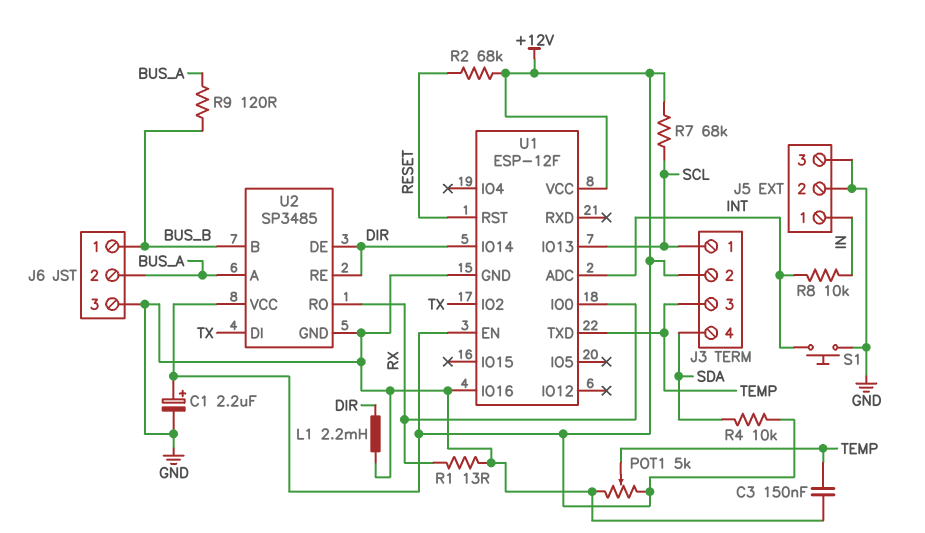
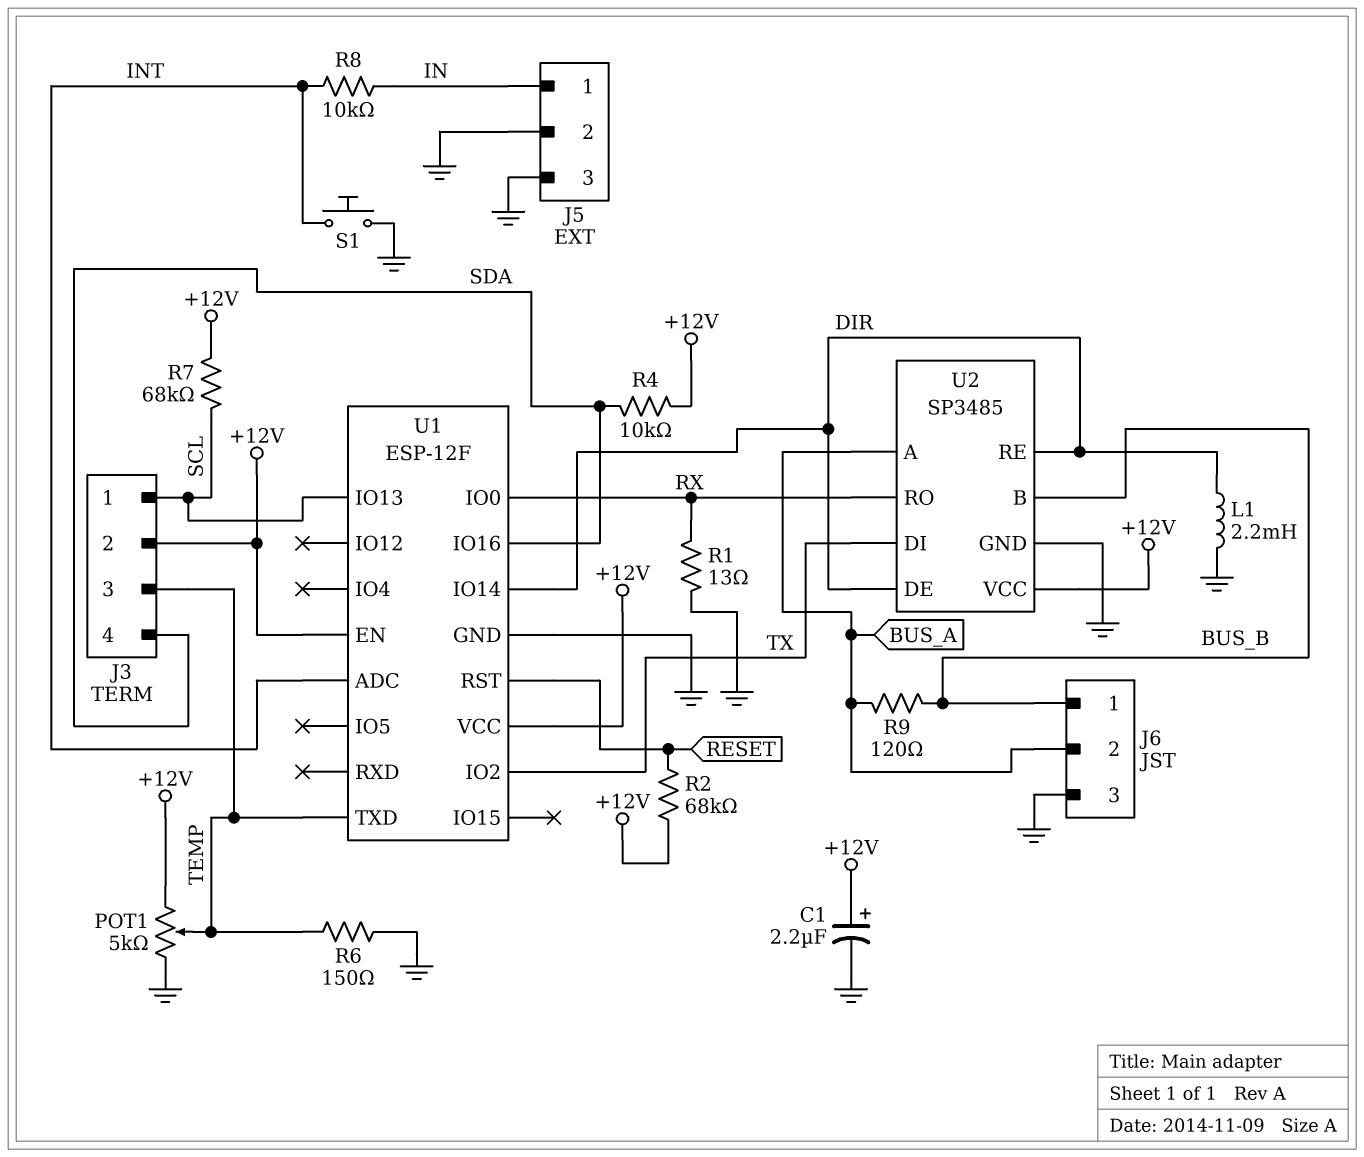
C3: 150nF (GND, TEMP) -> none
R6: none -> 150 (GND, TEMP)
U1 pin IO16: GND -> SDA

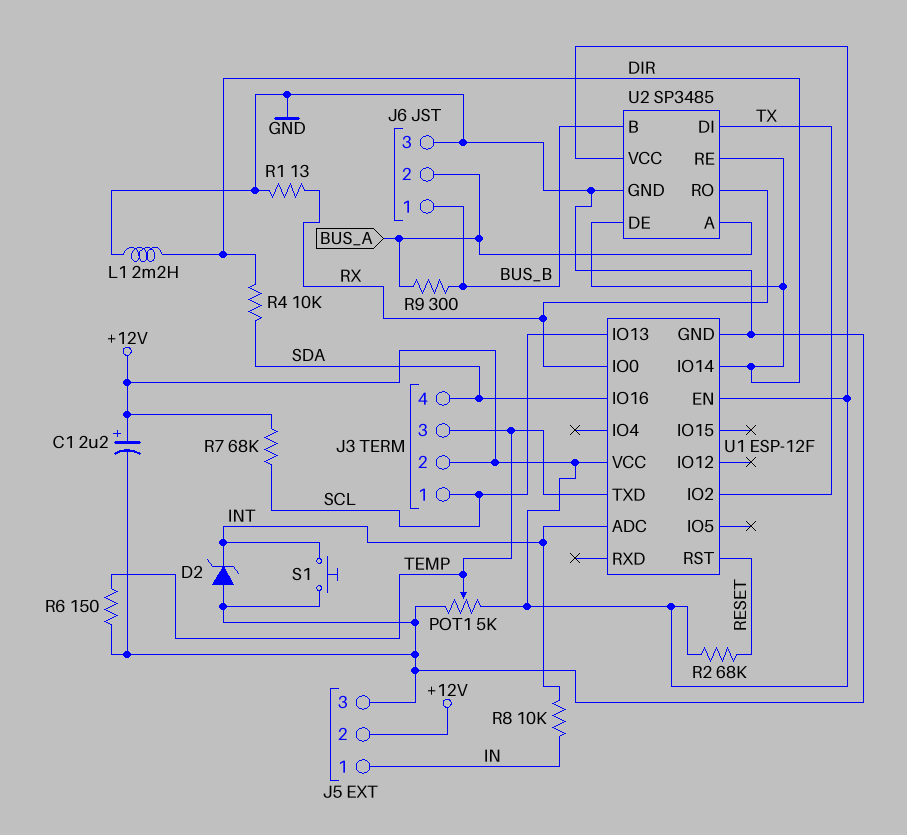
D2: none -> zener (A GND, K INT)
J5 pin 2: GND -> +12V
R4: 10k (+12V, SDA) -> 10k (DIR, SDA)
R9: 120 (BUS_A, BUS_B) -> 300 (BUS_A, BUS_B)

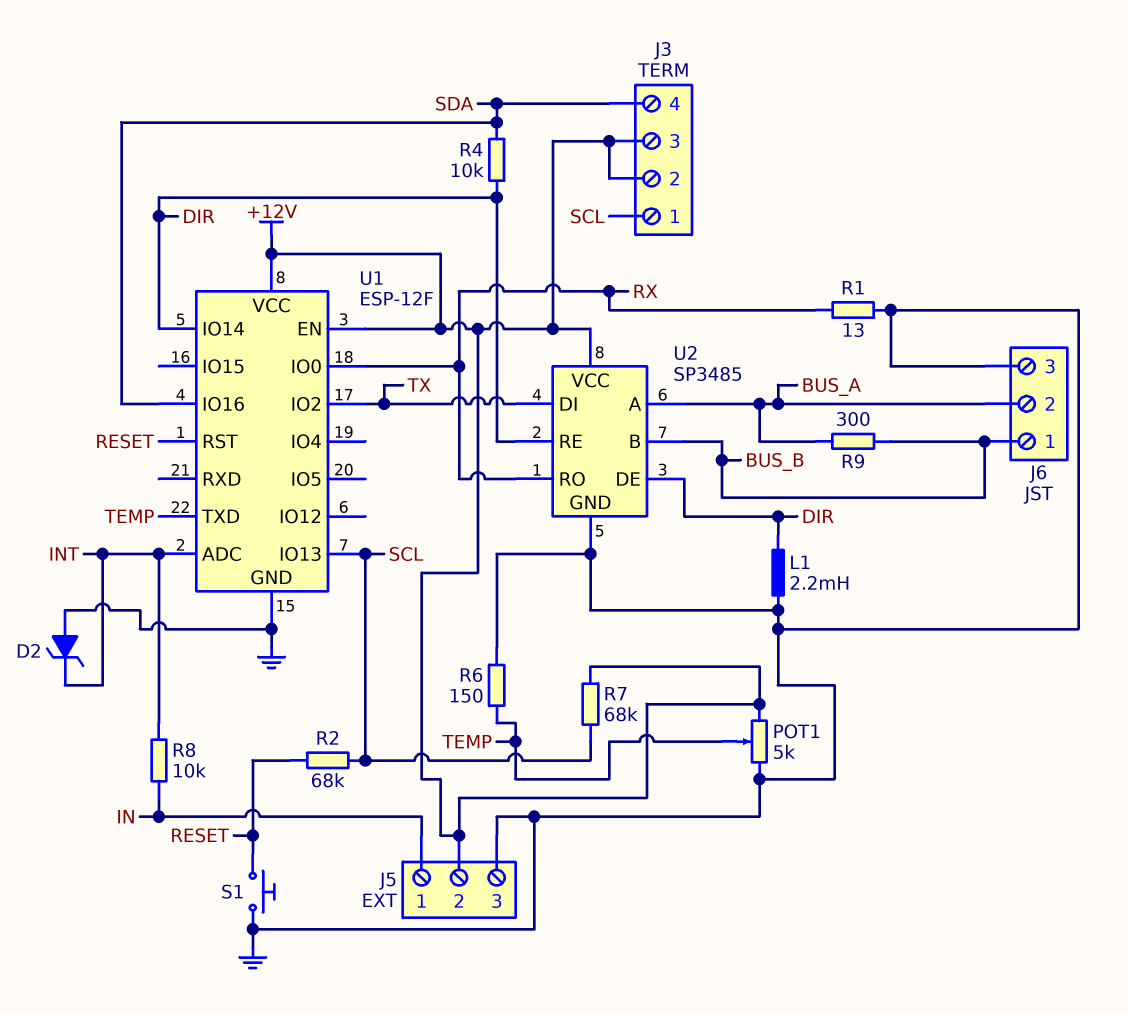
C1: 2.2uF (plus +12V, minus GND) -> none
J3 pin 3: TEMP -> +12V
R2: 68k (+12V, RESET) -> 68k (RESET, SCL)
S1: button (GND, INT) -> button (GND, RESET)

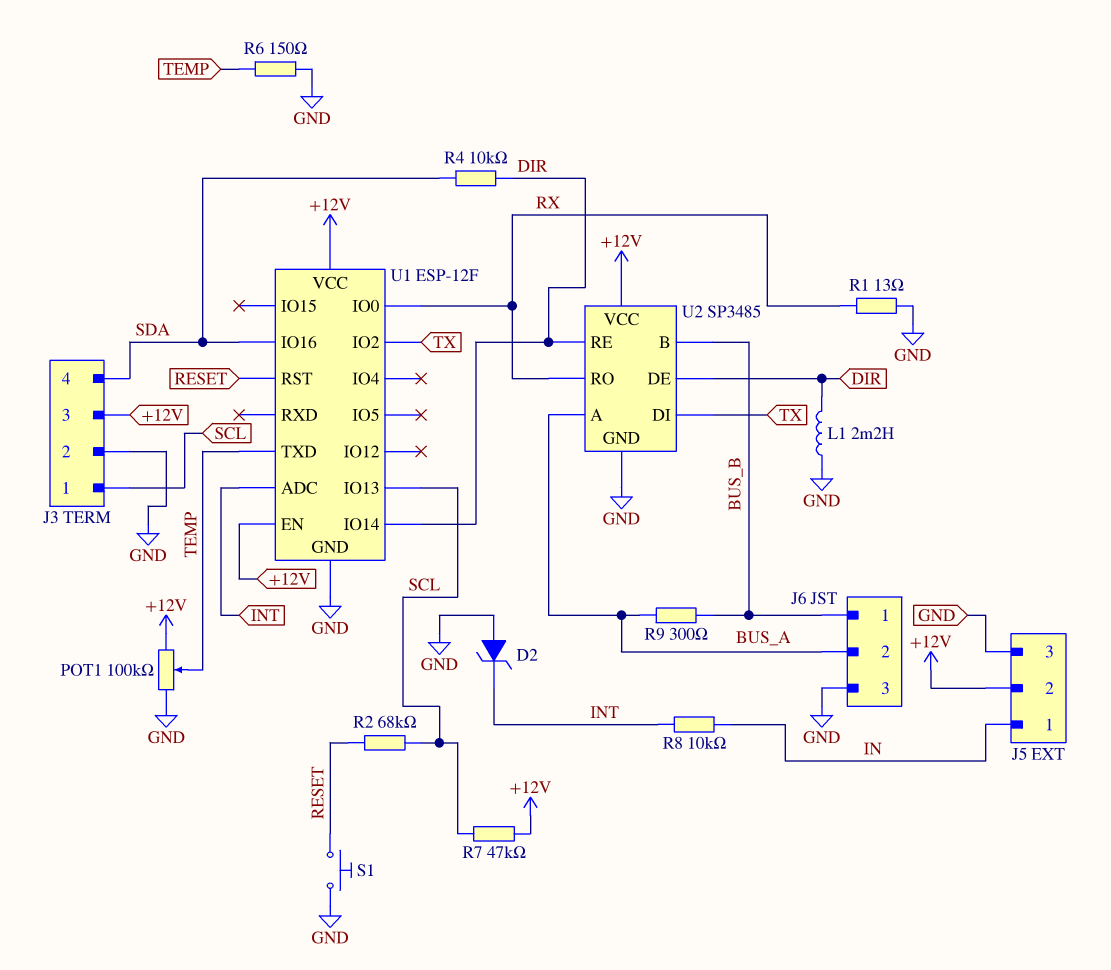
J3 pin 2: +12V -> GND
POT1: 5k (+12V, GND, wiper TEMP) -> 100k (+12V, GND, wiper TEMP)
R7: 68k (+12V, SCL) -> 47k (+12V, SCL)

